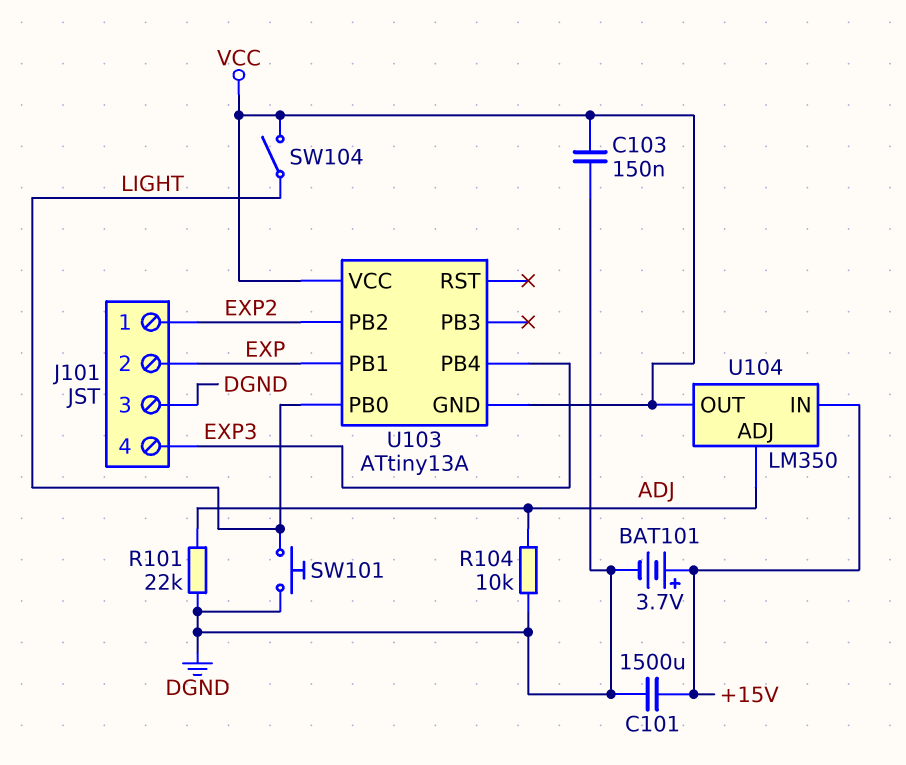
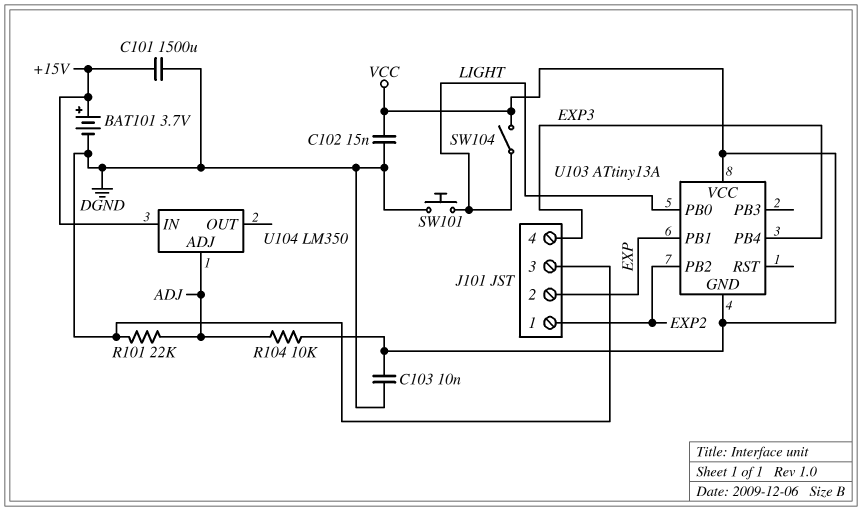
C102: none -> 15nF (DGND, VCC)
C103: 150nF (DGND, VCC) -> 10nF (DGND, VCC)
R104: 10k (ADJ, DGND) -> 10k (ADJ, VCC)
U104 pin OUT: VCC -> none

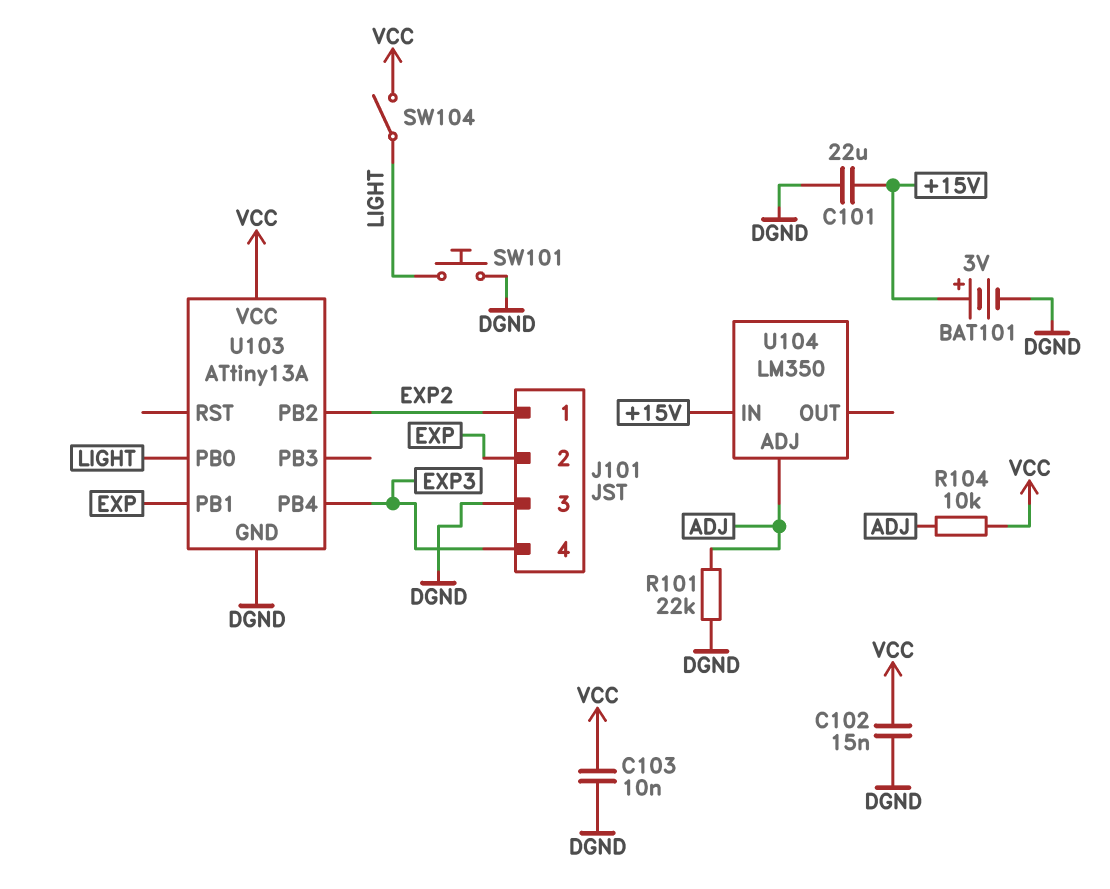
BAT101: 3.7V (plus +15V, minus DGND) -> 3V (plus +15V, minus DGND)
C101: 1500uF (+15V, DGND) -> 22uF (+15V, DGND)
U103 pin GND: VCC -> DGND

